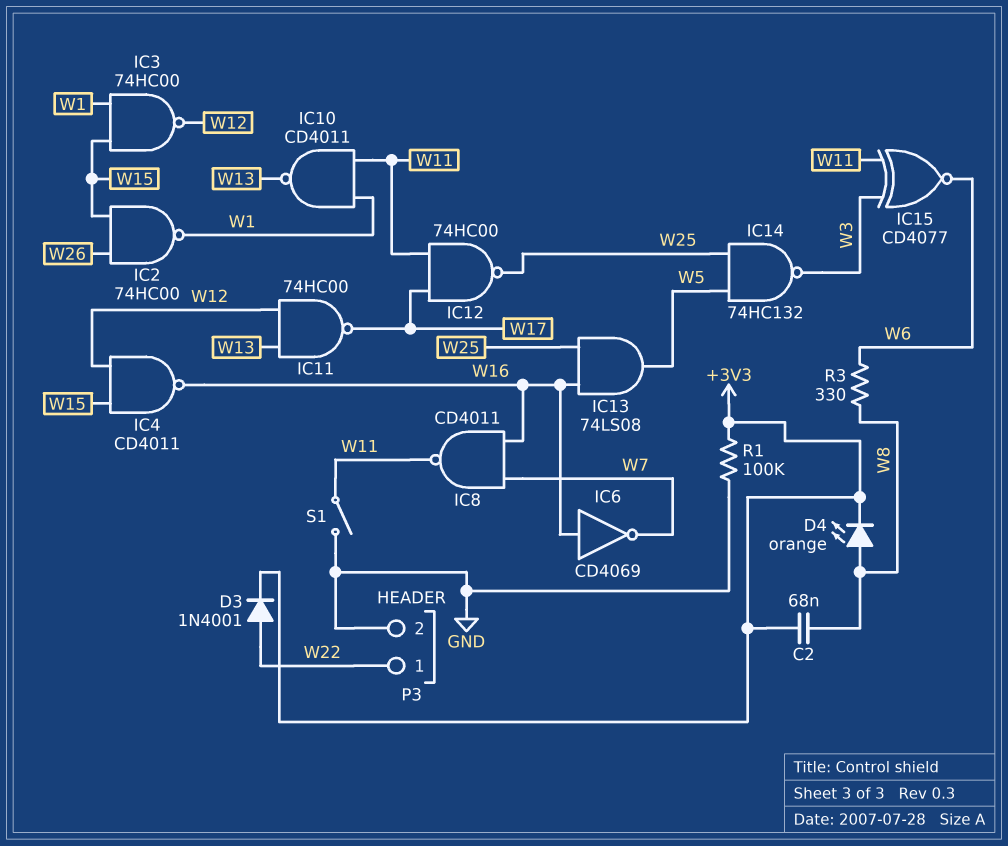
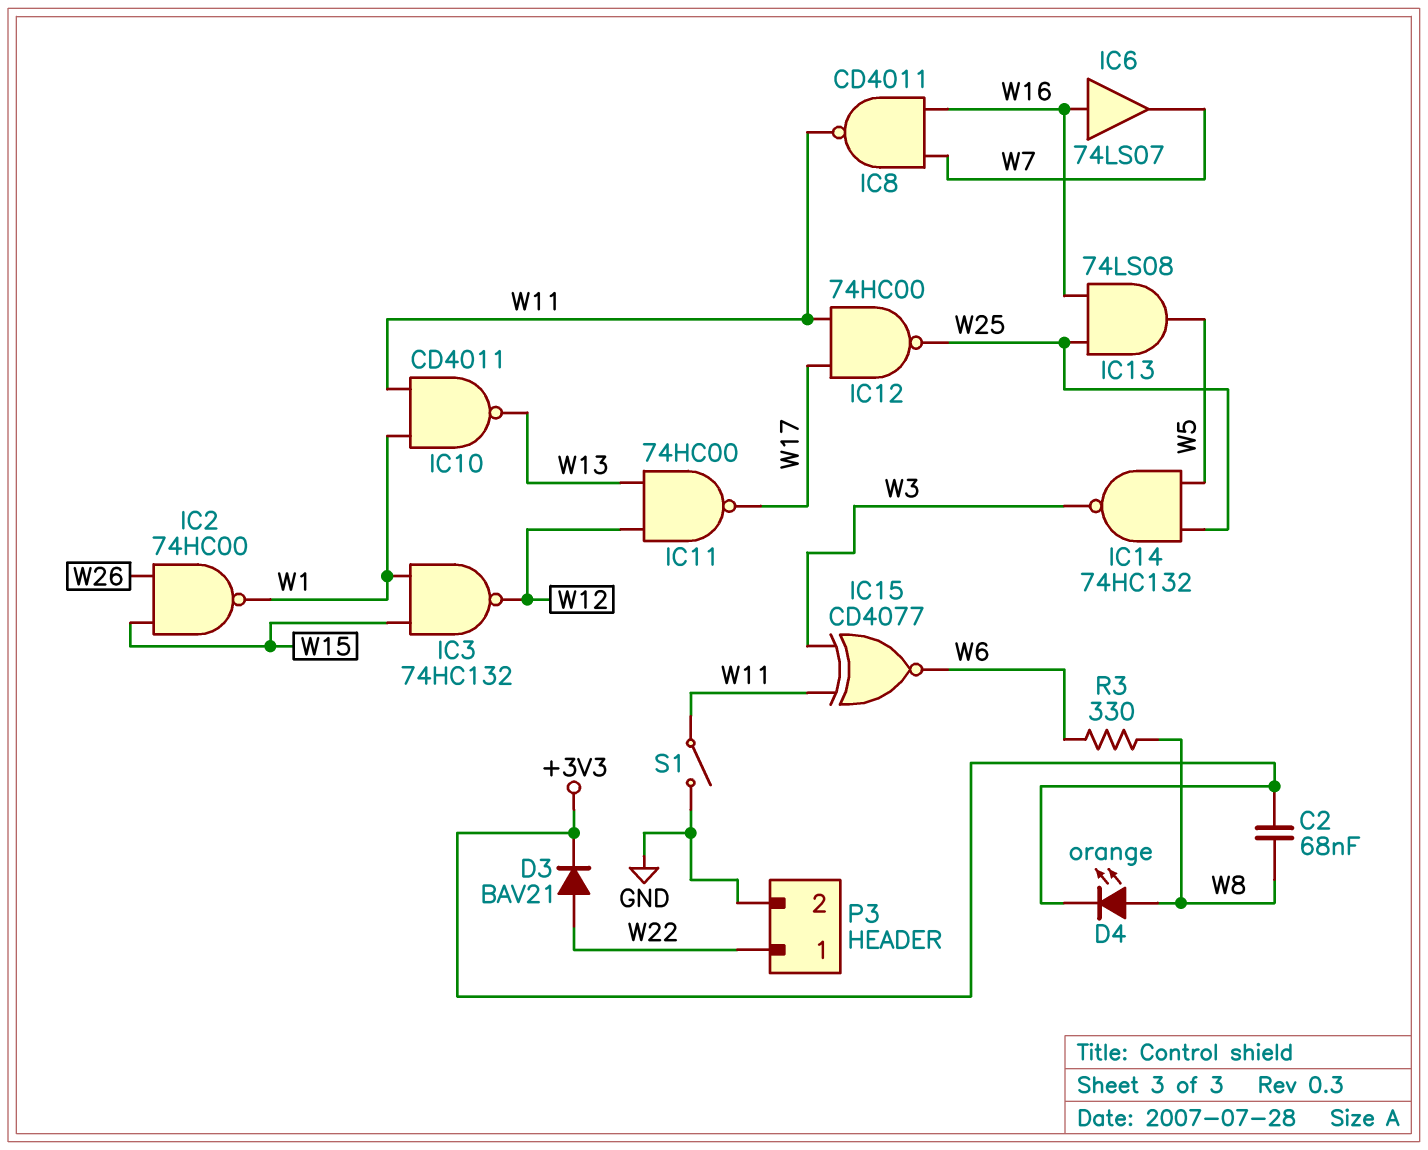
D3: diode 1N4001 (A W22, K +3V3) -> diode BAV21 (A W22, K +3V3)
IC3: NAND 74HC00 (in W1, in W15, out W12) -> NAND 74HC132 (in W1, in W15, out W12)
IC4: NAND CD4011 (in W12, in W15, out W16) -> none
IC6: NOT CD4069 (in W16, out W7) -> buffer 74LS07 (in W16, out W7)
R1: 100k (+3V3, GND) -> none

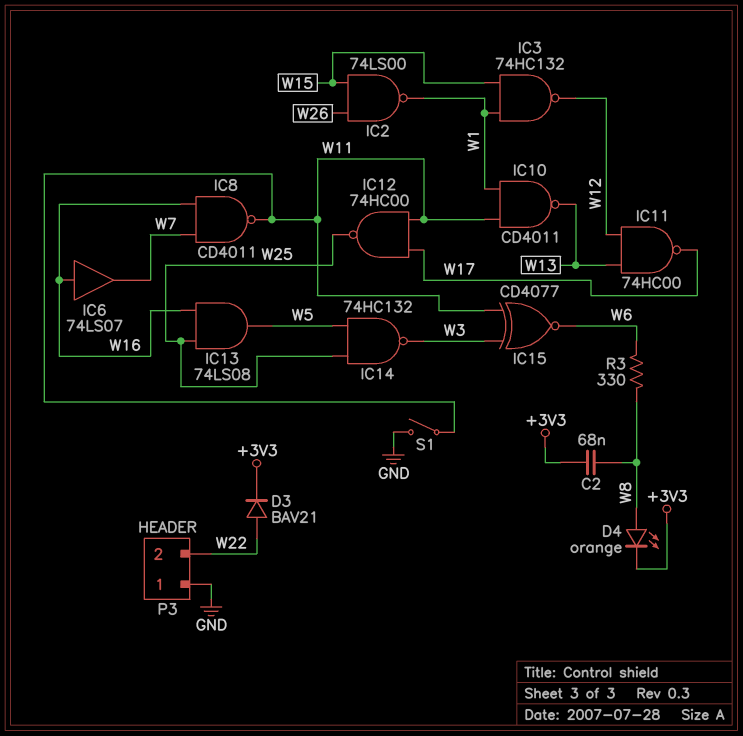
IC2: NAND 74HC00 (in W15, in W26, out W1) -> NAND 74LS00 (in W15, in W26, out W1)
P3 pin 1: W22 -> GND
P3 pin 2: GND -> W22

